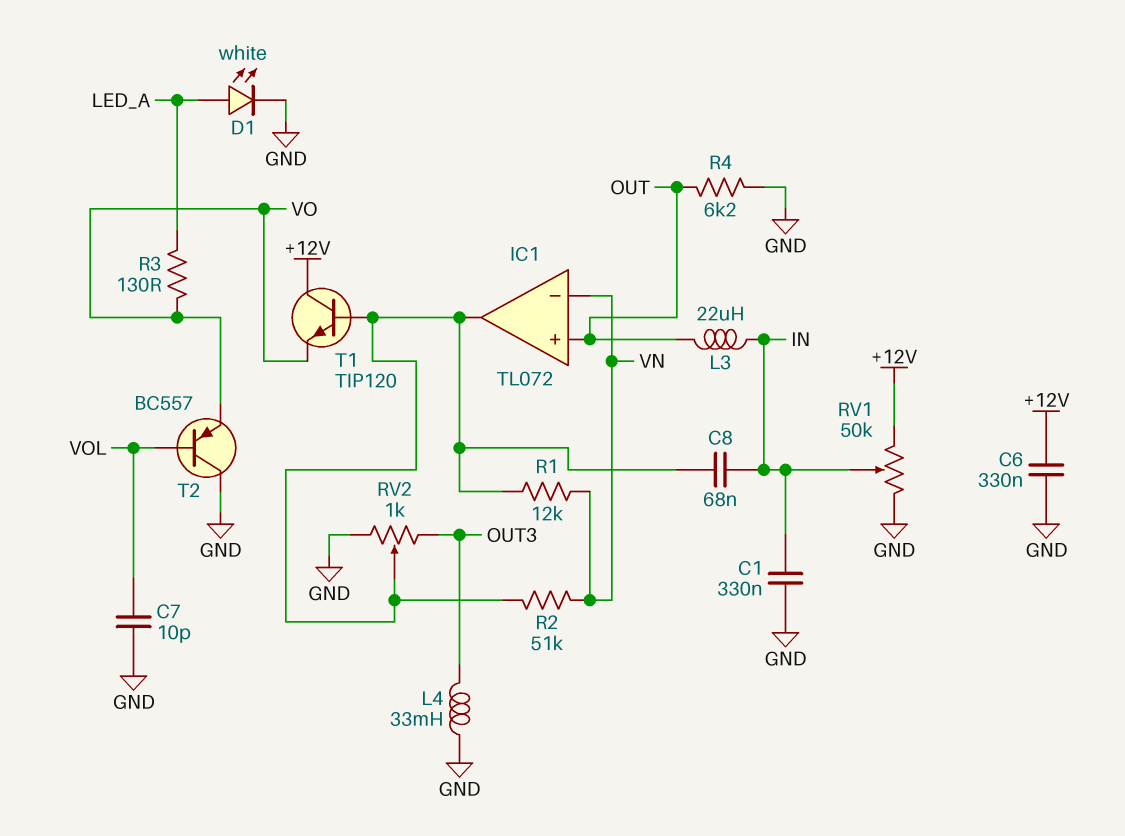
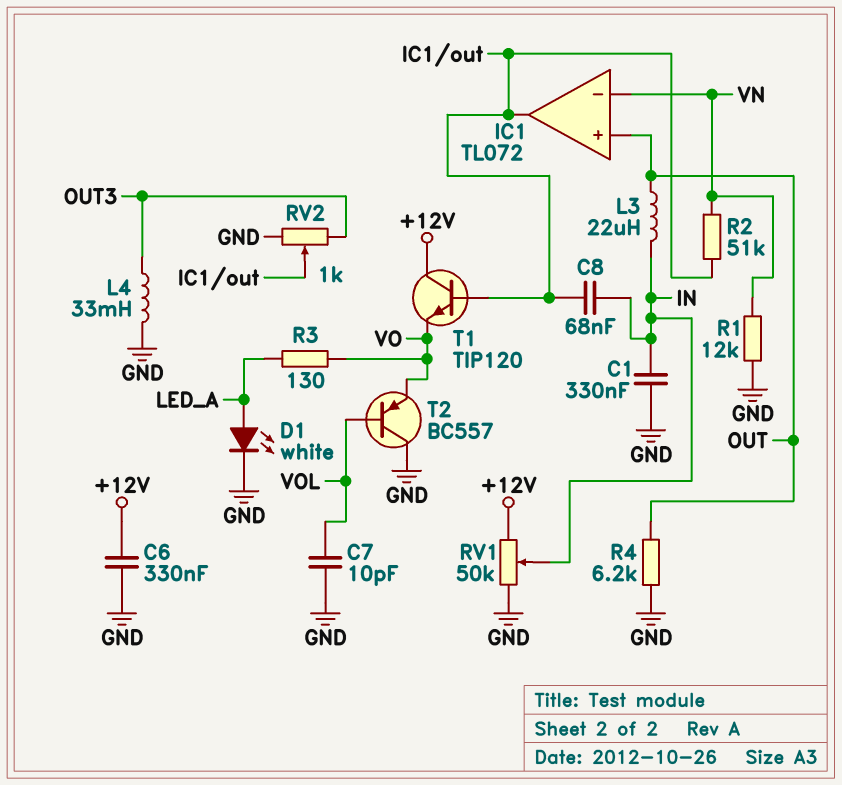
R1: 12k (IC1/out, VN) -> 12k (GND, VN)

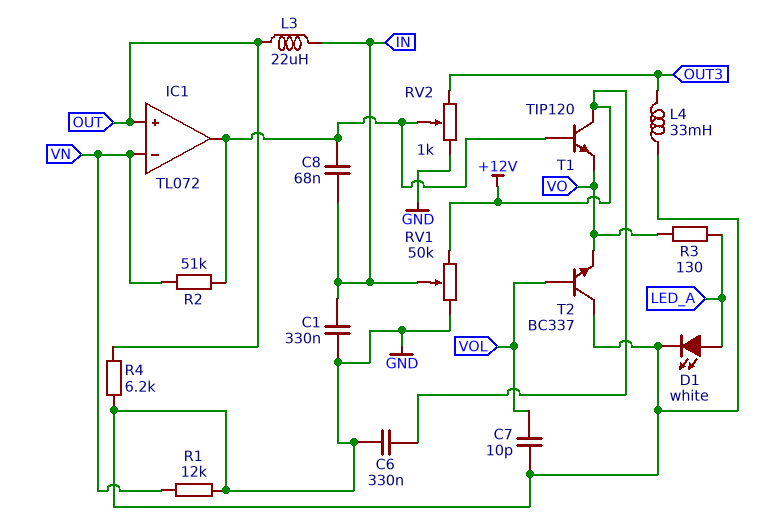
T2: PNP BC557 (B VOL, C GND, E VO) -> NPN BC337 (B VOL, C GND, E VO)

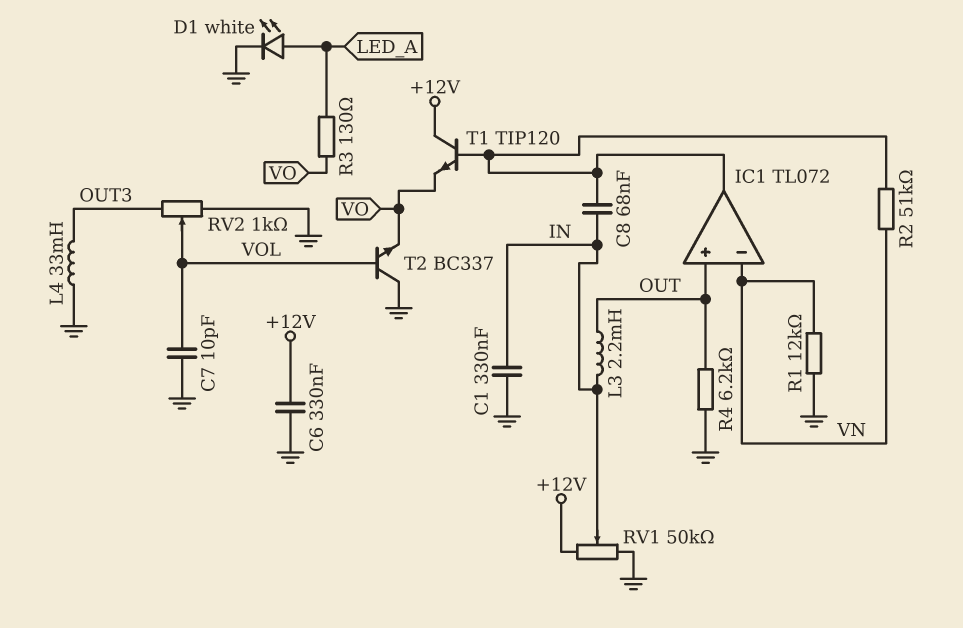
L3: 22uH (IN, OUT) -> 2.2mH (IN, OUT)
RV2: 1k (GND, OUT3, wiper IC1/out) -> 1k (GND, OUT3, wiper VOL)

